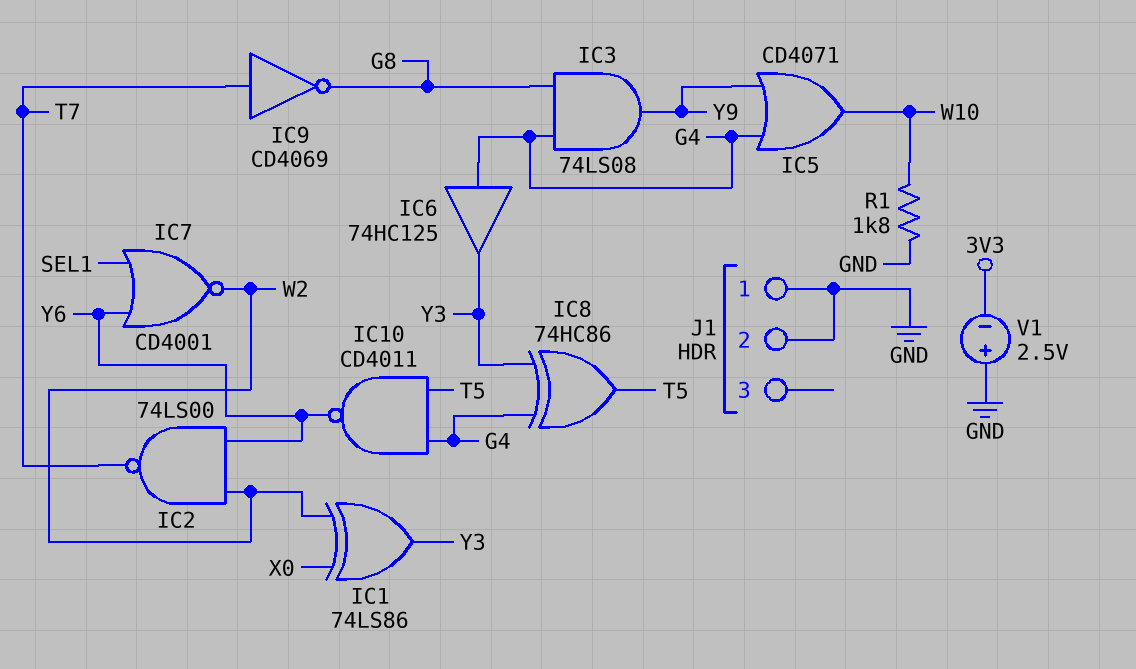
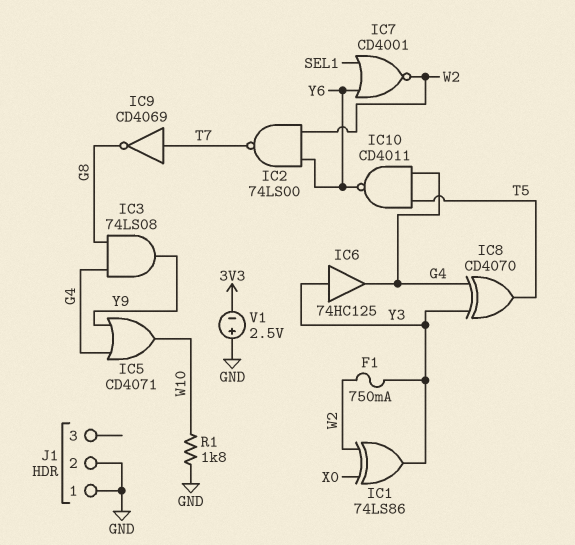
F1: none -> 750mA (W2, Y3)
IC6: buffer 74HC125 (in G4, out Y3) -> buffer 74HC125 (in Y3, out G4)
IC8: XOR 74HC86 (in G4, in Y3, out T5) -> XOR CD4070 (in G4, in Y3, out T5)

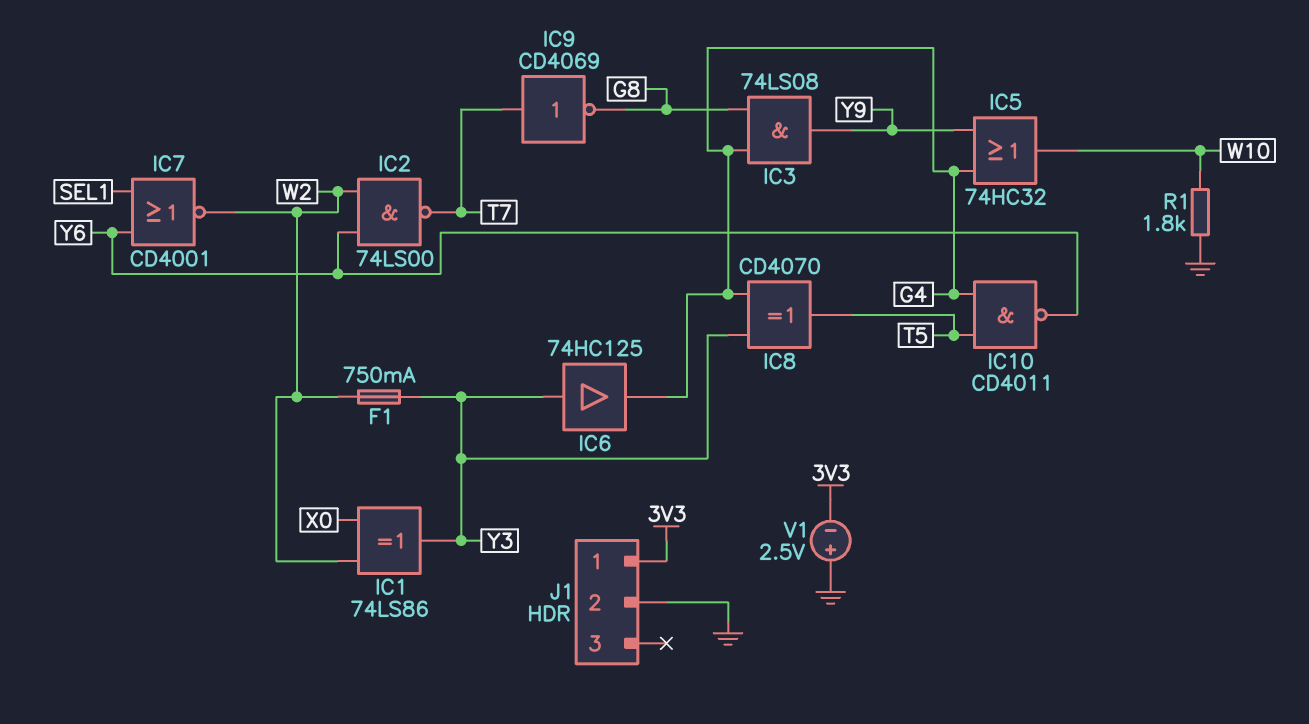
IC5: OR CD4071 (in G4, in Y9, out W10) -> OR 74HC32 (in G4, in Y9, out W10)
J1 pin 1: GND -> 3V3

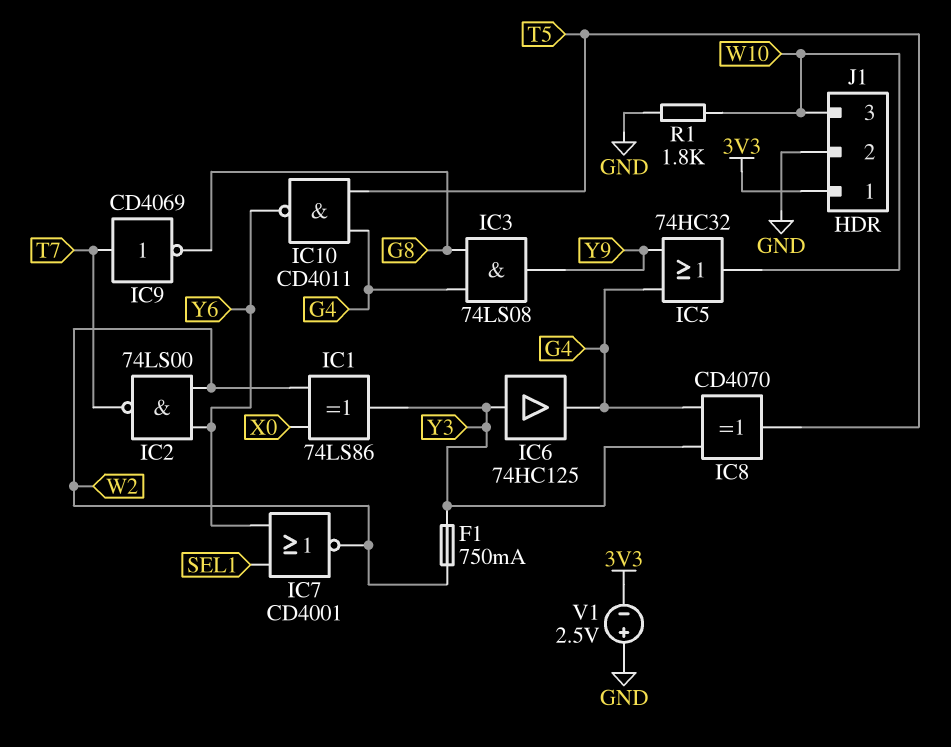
J1 pin 3: none -> W10

